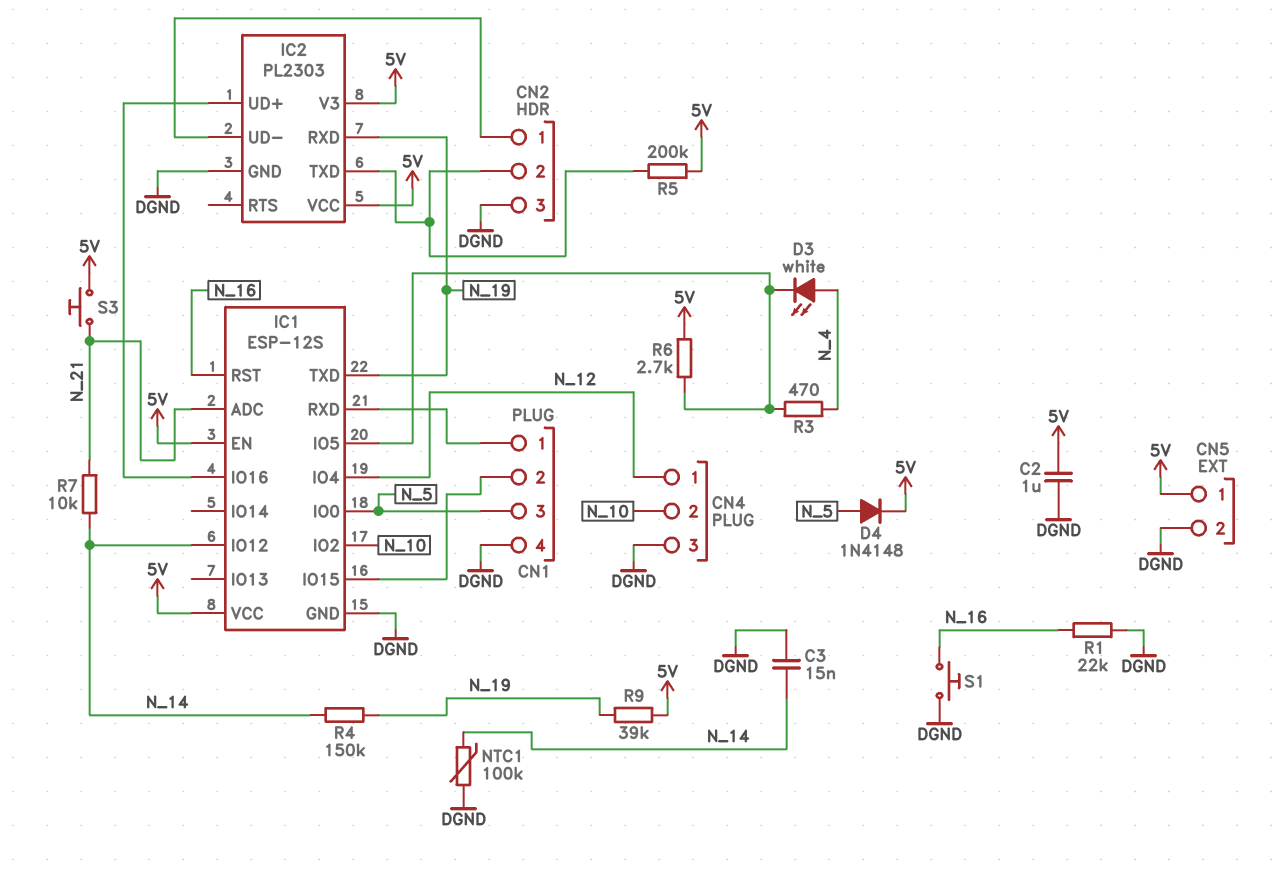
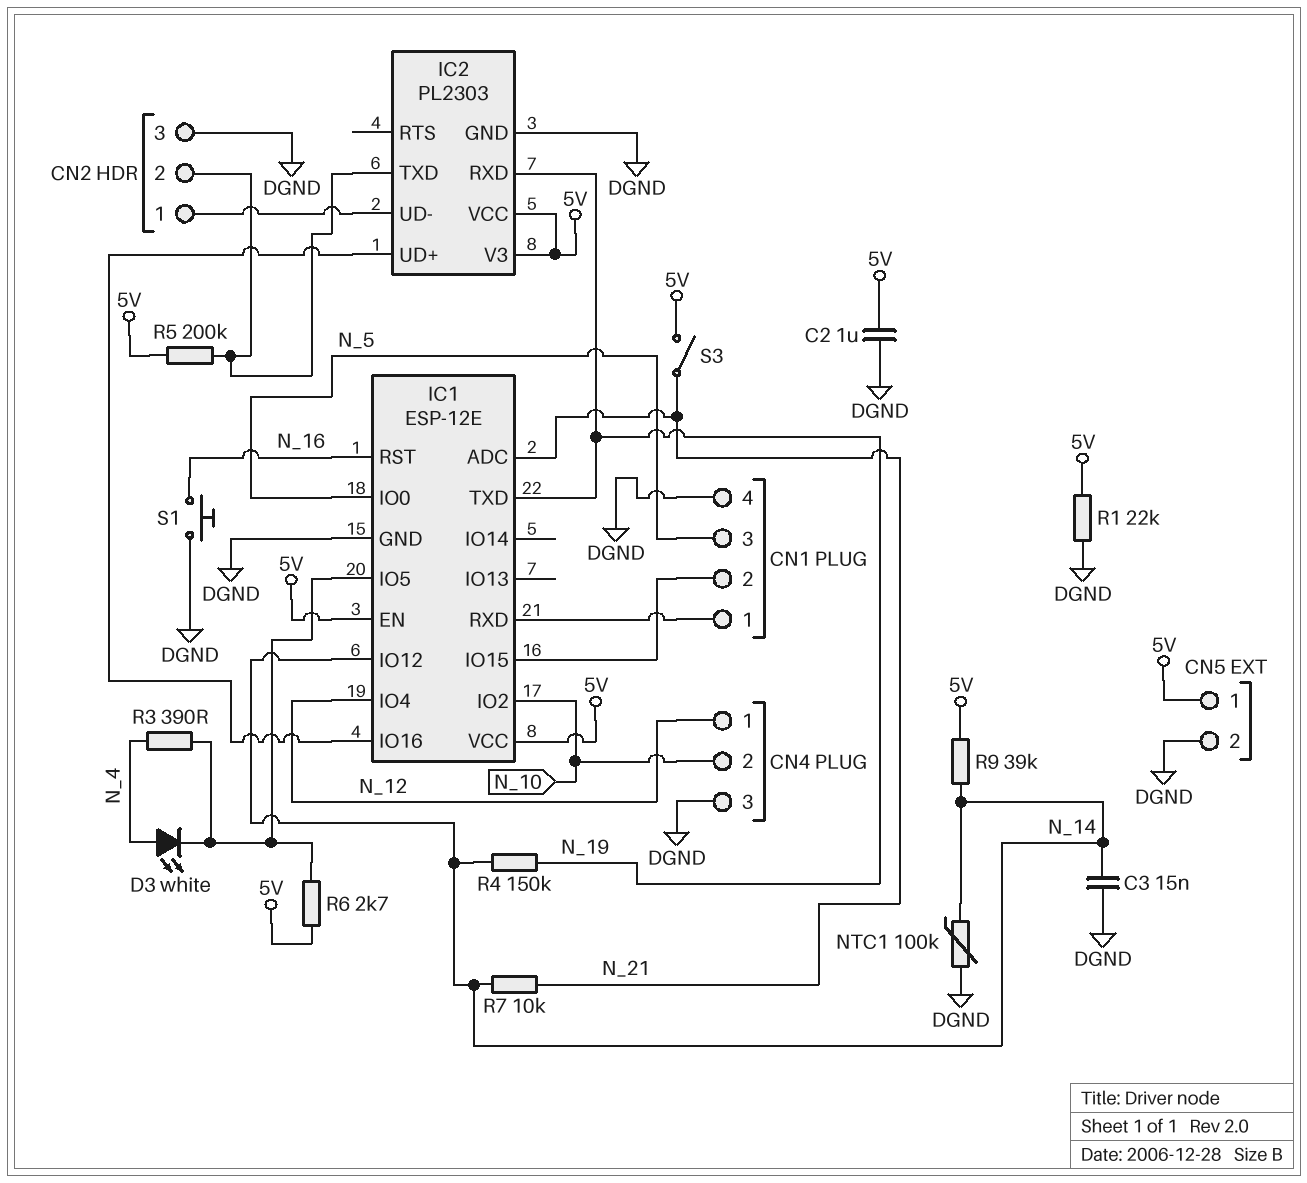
D4: diode 1N4148 (A N_5, K 5V) -> none
IC1: ESP-12S -> ESP-12E
R1: 22k (DGND, N_16) -> 22k (5V, DGND)
R3: 470 (IC1/IO5, N_4) -> 390 (IC1/IO5, N_4)
R9: 39k (5V, N_19) -> 39k (5V, N_14)
S3: button (5V, N_21) -> switch (5V, N_21)

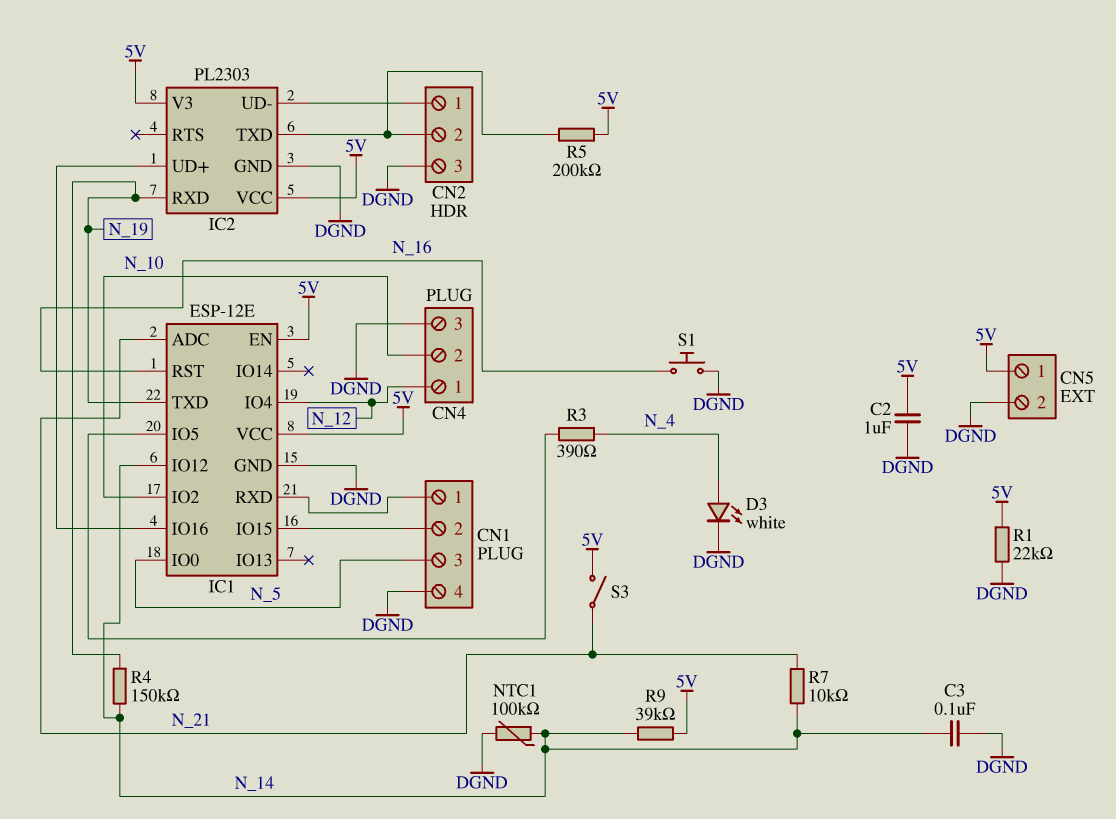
C3: 15nF (DGND, N_14) -> 100nF (DGND, N_14)
D3: LED white (A N_4, K IC1/IO5) -> LED white (A N_4, K DGND)
R6: 2.7k (5V, IC1/IO5) -> none

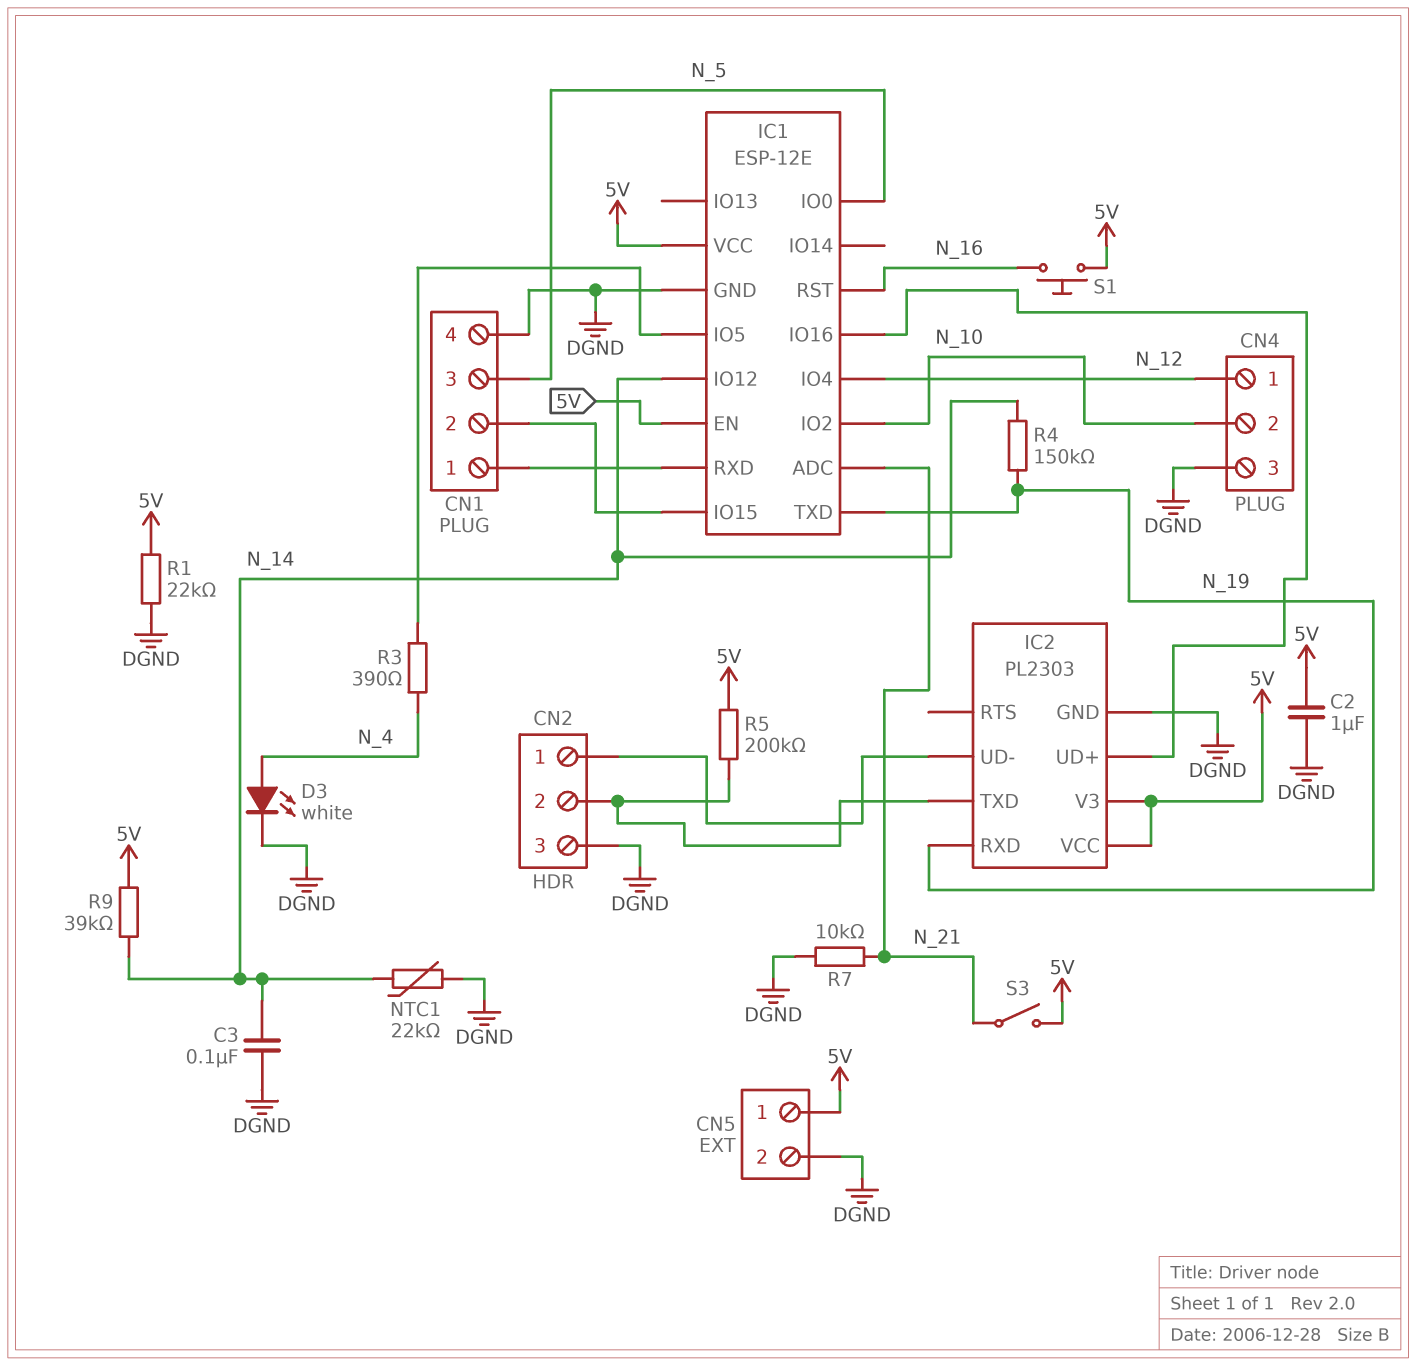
NTC1: 100k (DGND, N_14) -> 22k (DGND, N_14)
R7: 10k (N_14, N_21) -> 10k (DGND, N_21)
S1: button (DGND, N_16) -> button (5V, N_16)

